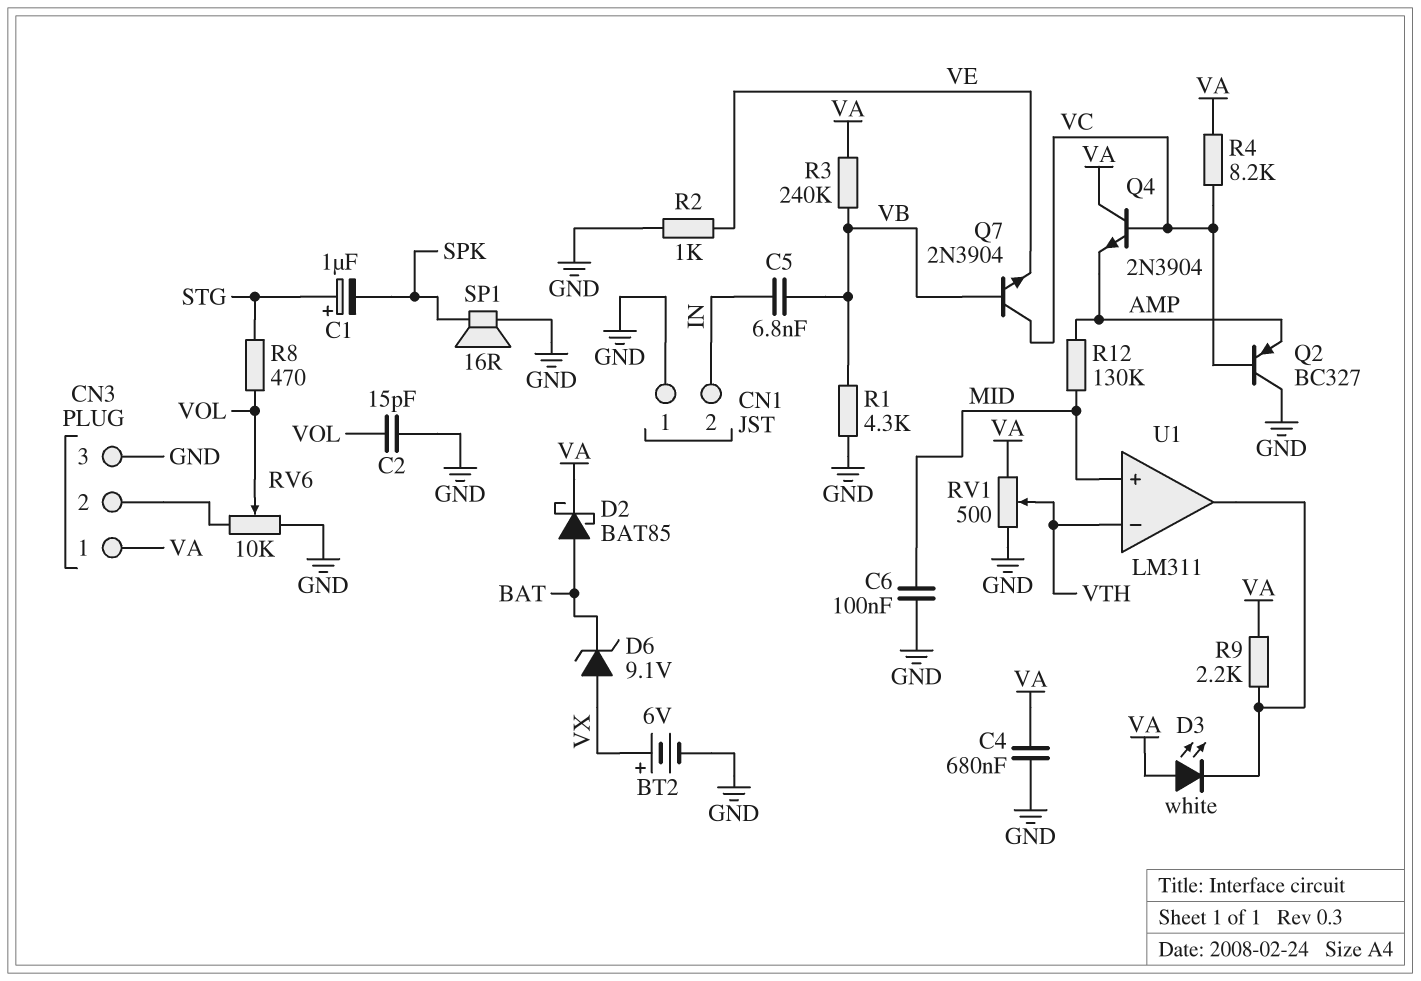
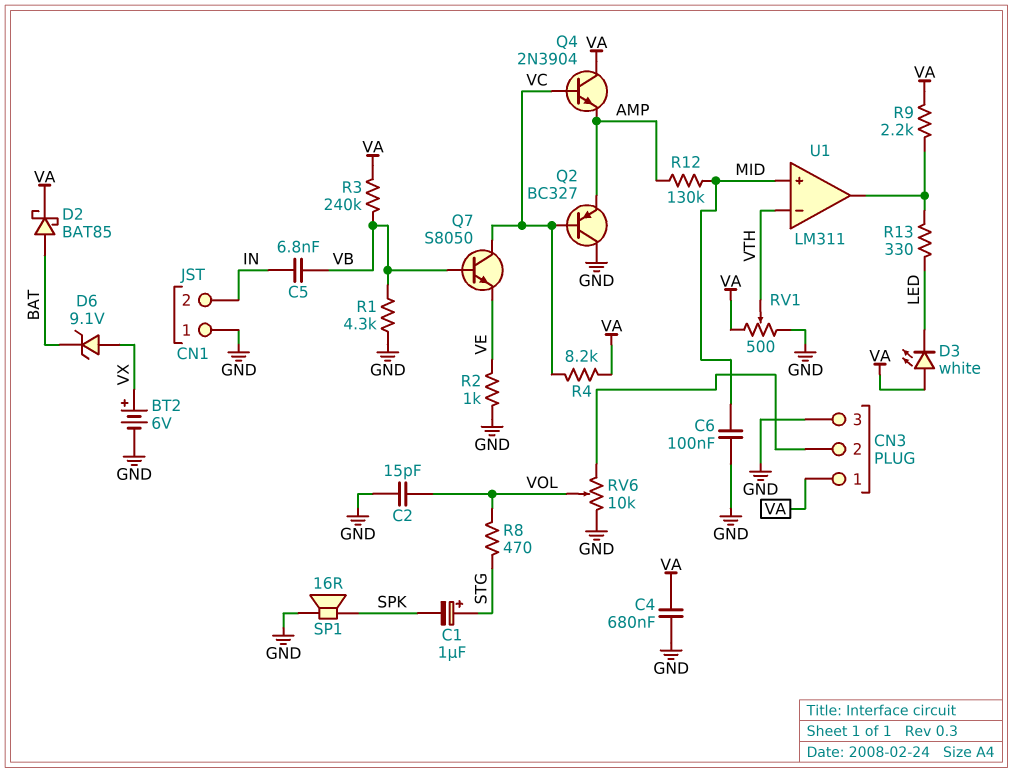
D3: LED white (A VA, K U1/out) -> LED white (A VA, K LED)
Q7: NPN 2N3904 (B VB, C VC, E VE) -> NPN S8050 (B VB, C VC, E VE)
R13: none -> 330 (LED, U1/out)

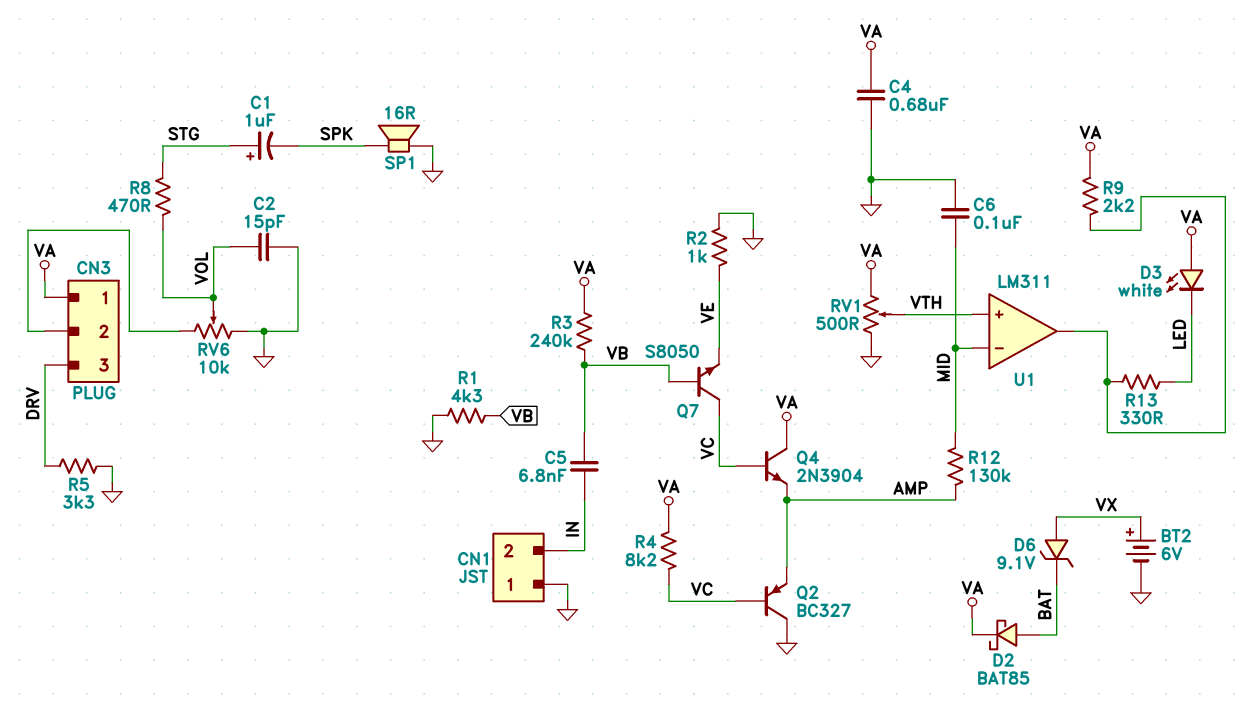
CN3 pin 3: GND -> DRV
R5: none -> 3.3k (DRV, GND)
U1 pin in+: MID -> VTH
U1 pin in-: VTH -> MID

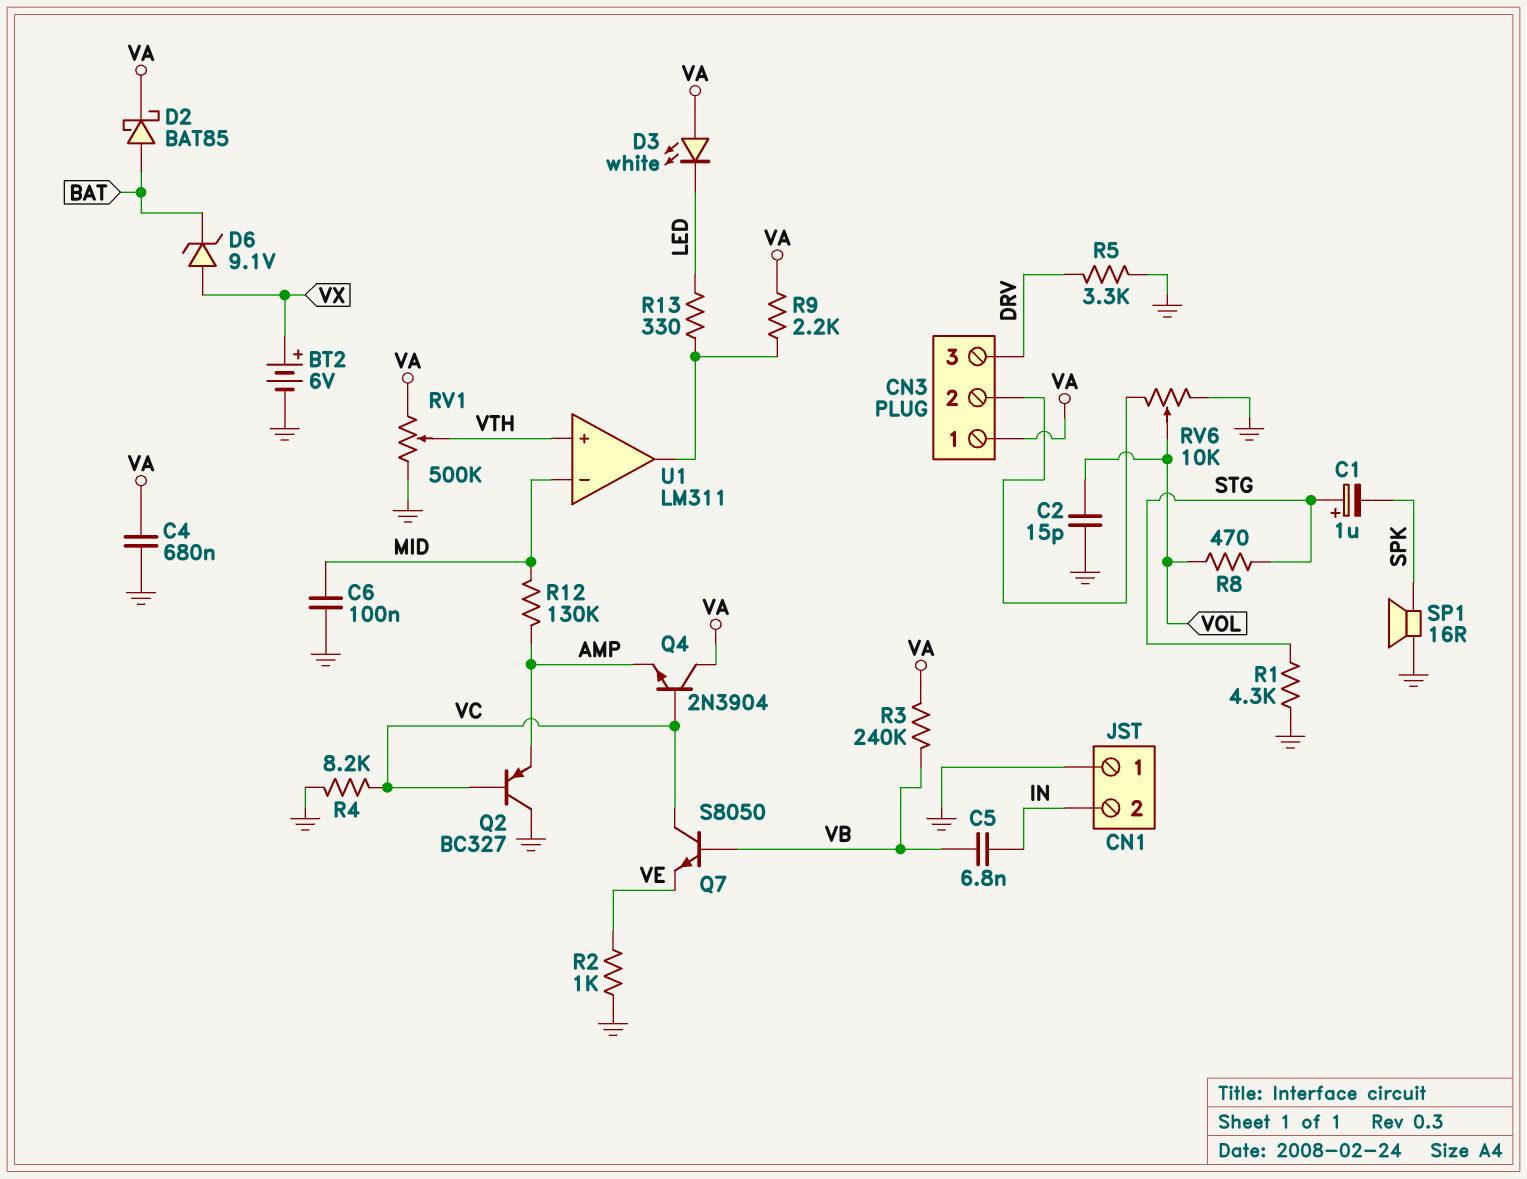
R1: 4.3k (GND, VB) -> 4.3k (GND, STG)
R4: 8.2k (VA, VC) -> 8.2k (GND, VC)
RV1: 500 (GND, VA, wiper VTH) -> 500k (GND, VA, wiper VTH)

